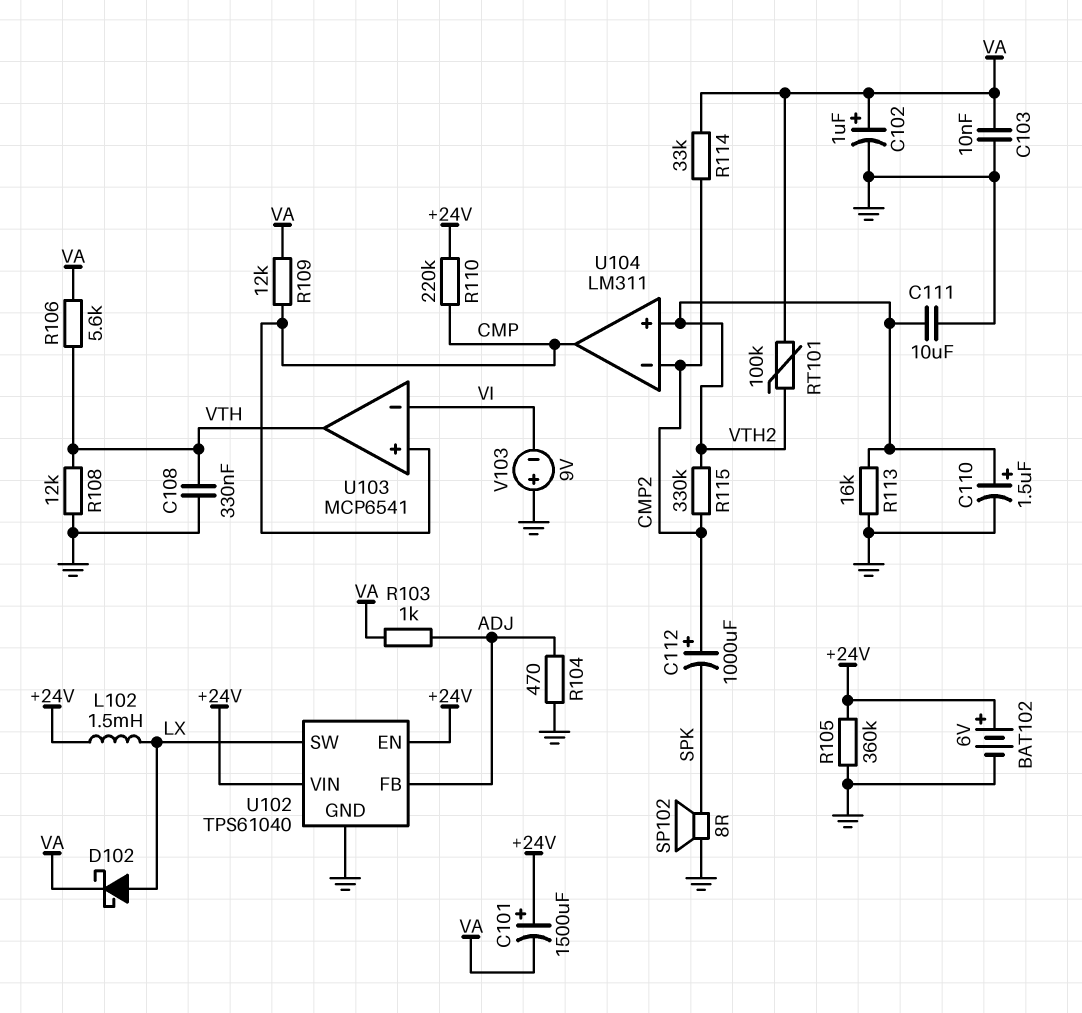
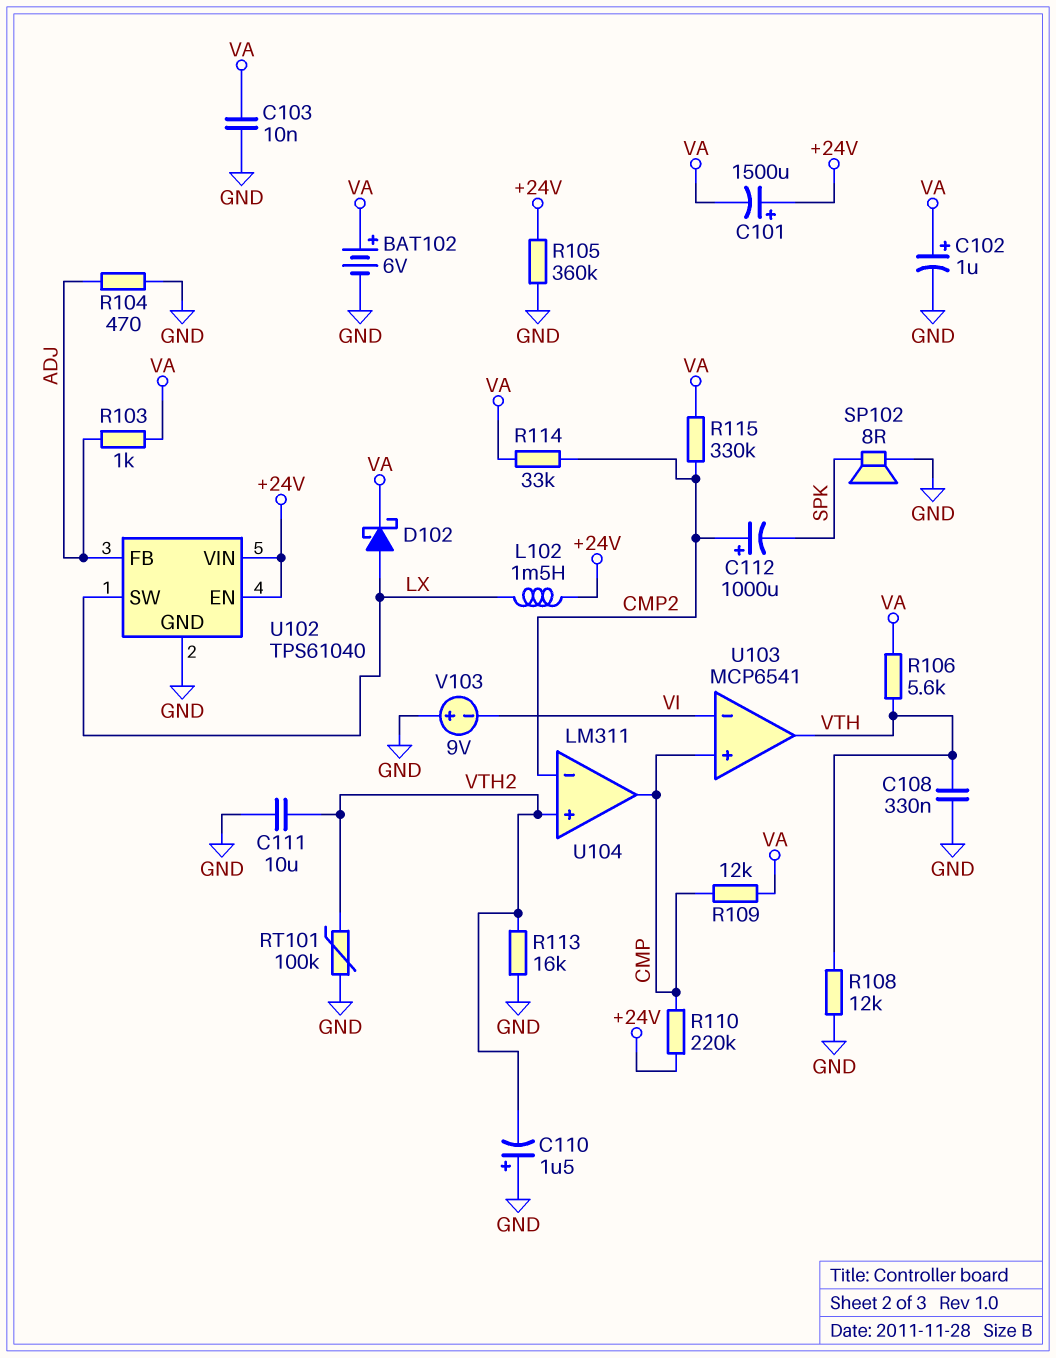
BAT102: 6V (plus +24V, minus GND) -> 6V (plus VA, minus GND)
C110: 1.5uF (plus VTH2, minus GND) -> 1.5uF (plus GND, minus VTH2)
R115: 330k (CMP2, VTH2) -> 330k (CMP2, VA)
RT101: 100k (VA, VTH2) -> 100k (GND, VTH2)

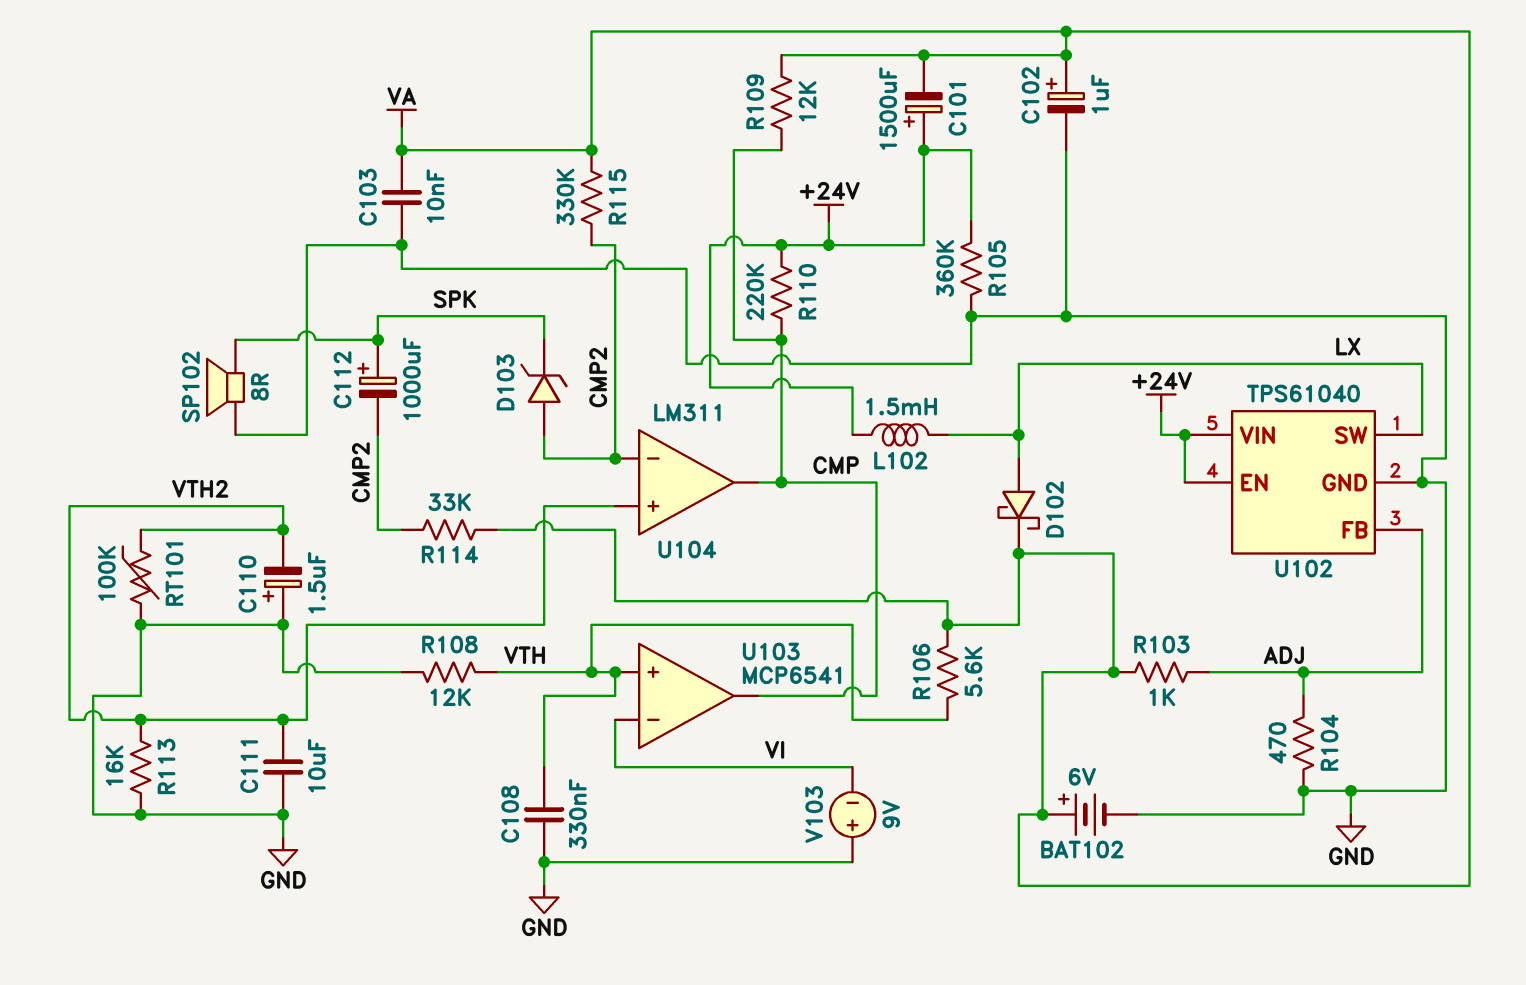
C112: 1000uF (plus CMP2, minus SPK) -> 1000uF (plus SPK, minus CMP2)
D103: none -> zener (A CMP2, K SPK)
U103 pin in+: CMP -> VTH
U103 pin out: VTH -> CMP

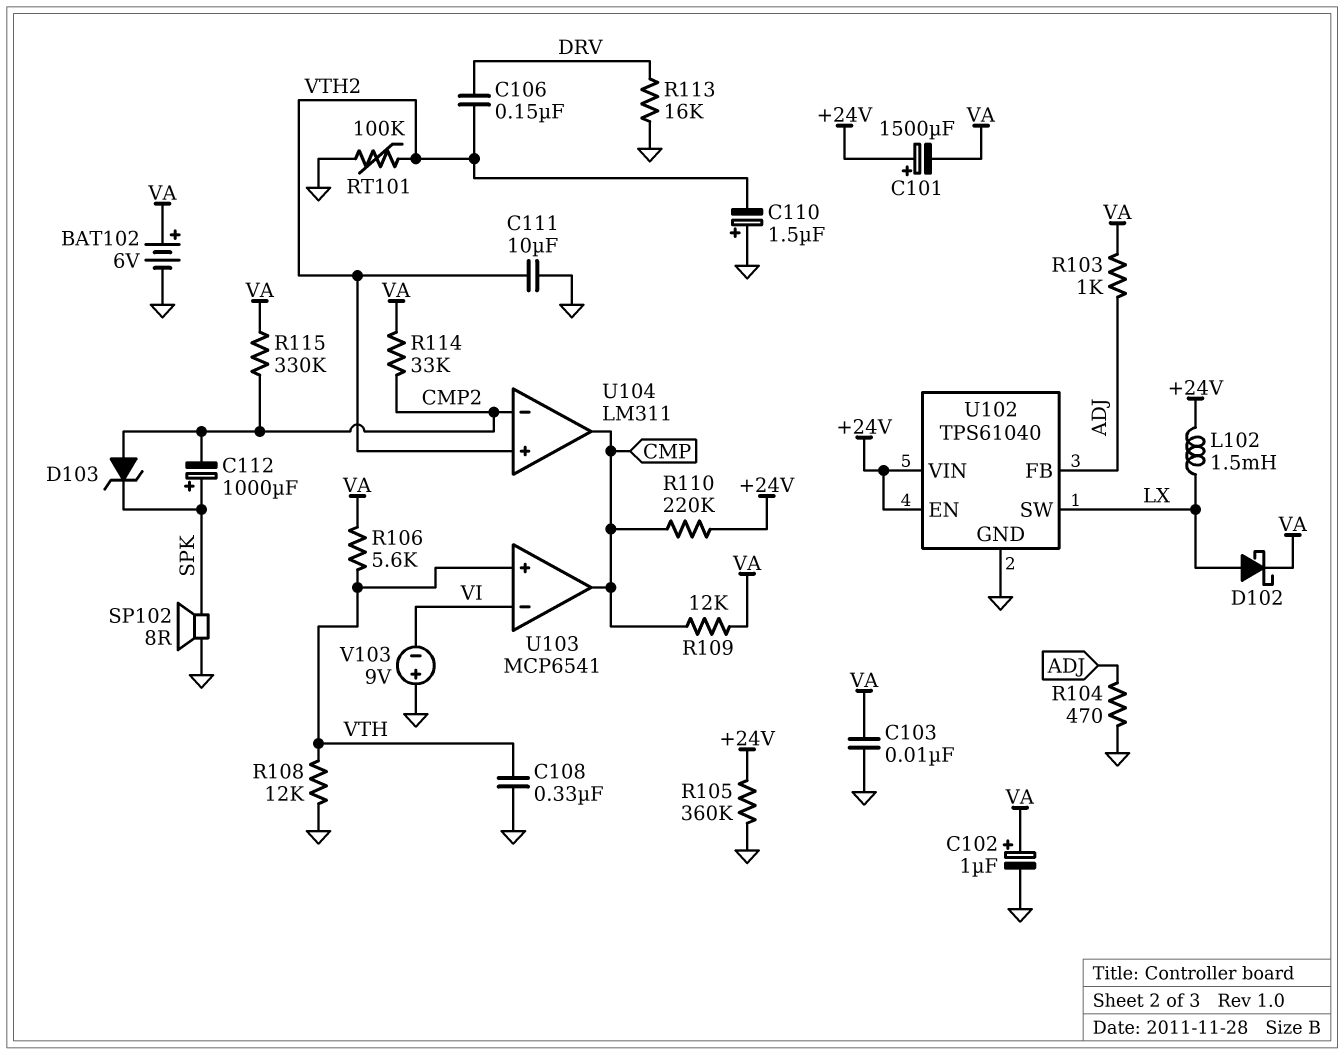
C106: none -> 150nF (DRV, VTH2)
R113: 16k (GND, VTH2) -> 16k (DRV, GND)

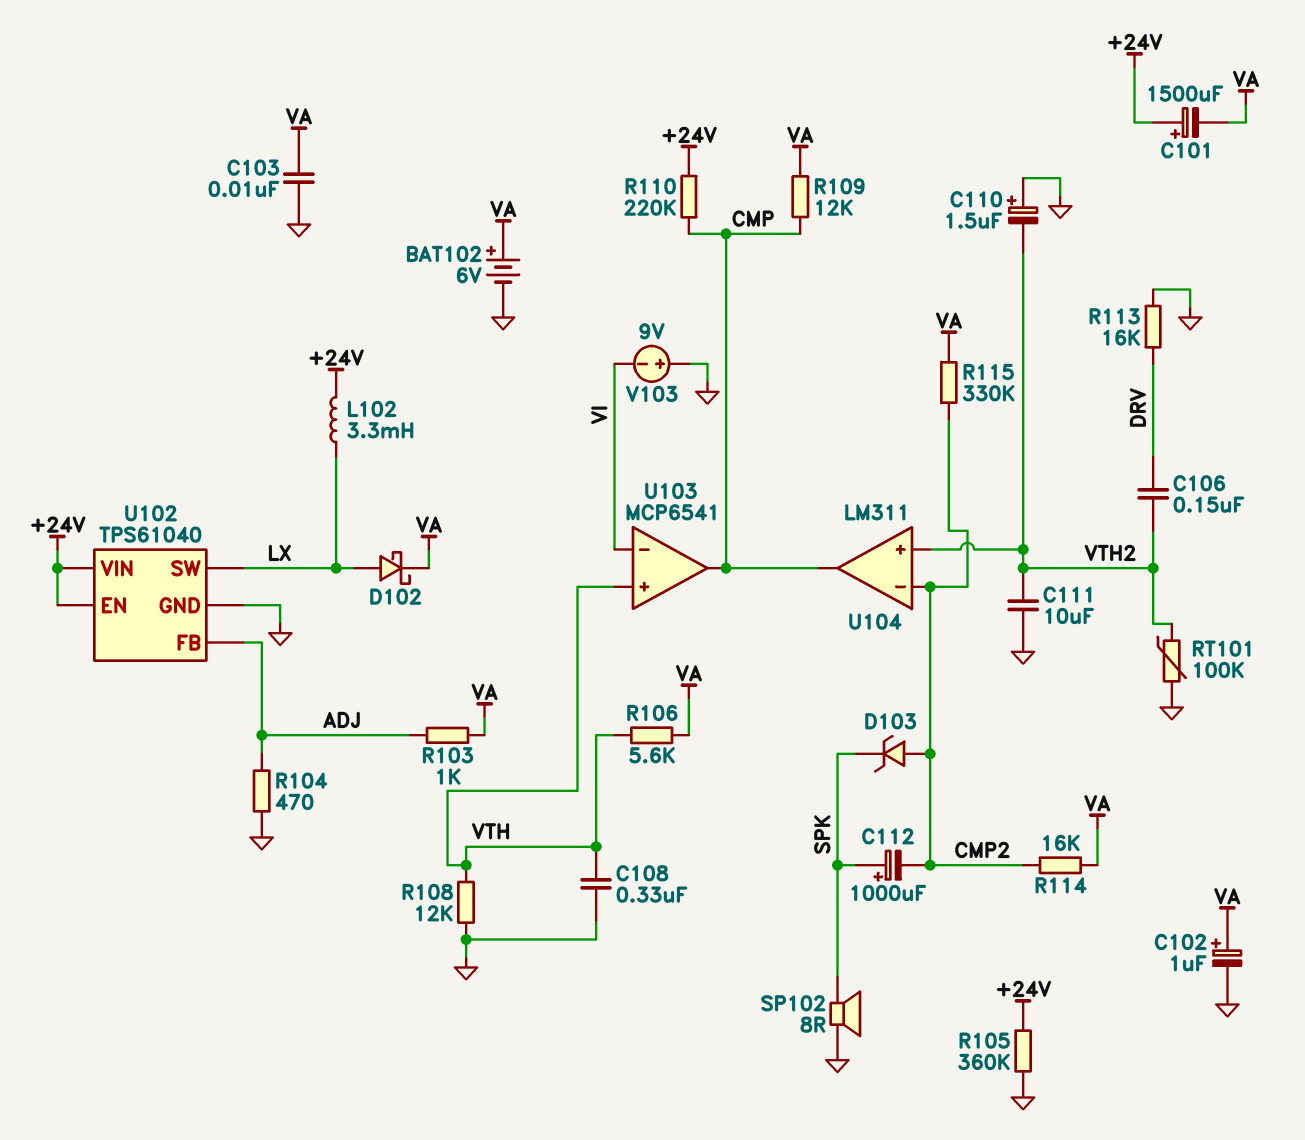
L102: 1.5mH (+24V, LX) -> 3.3mH (+24V, LX)
R114: 33k (CMP2, VA) -> 16k (CMP2, VA)

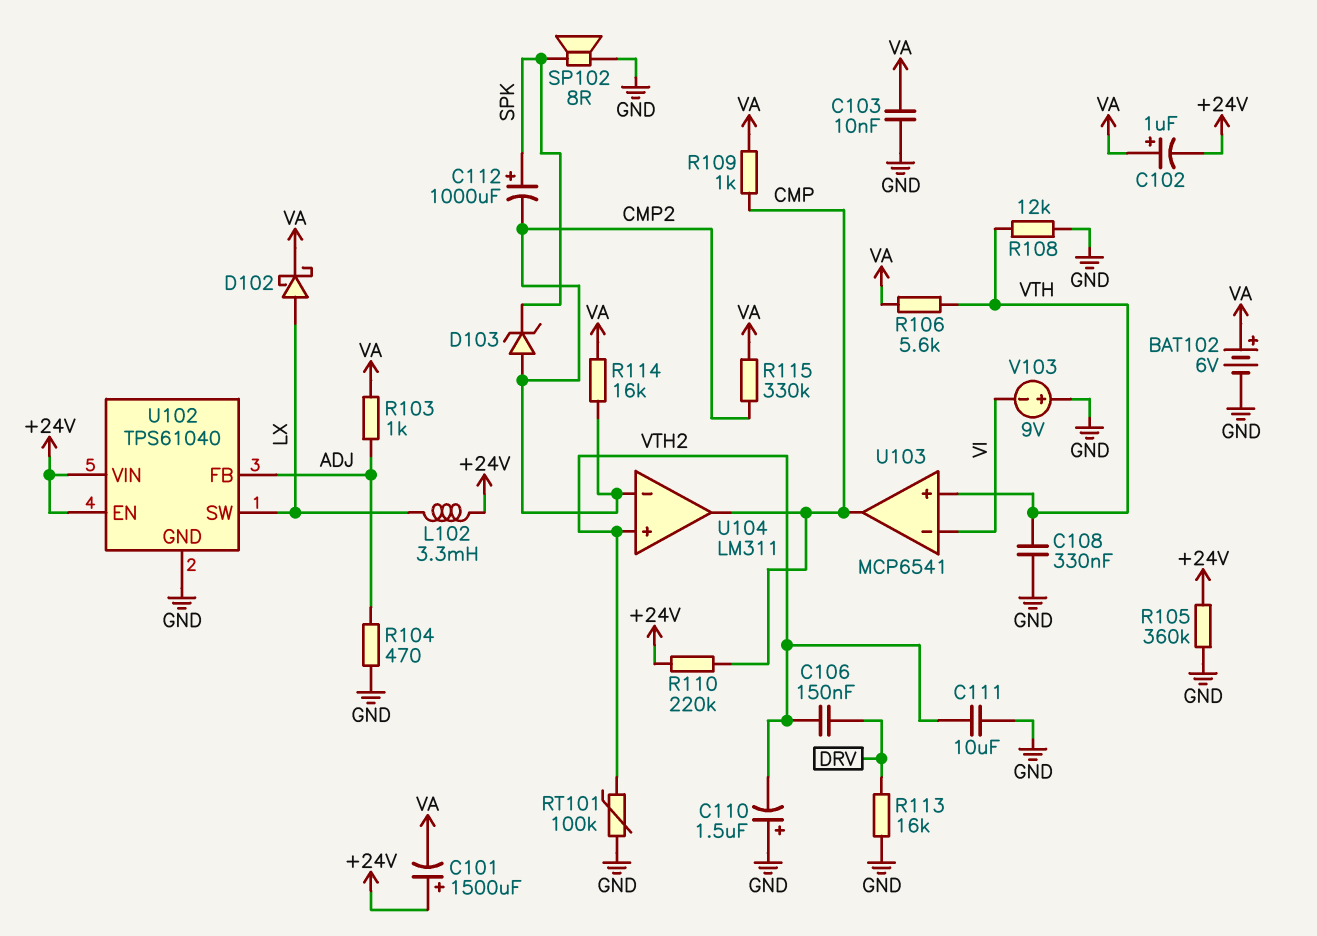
C102: 1uF (plus VA, minus GND) -> 1uF (plus VA, minus +24V)
R109: 12k (CMP, VA) -> 1k (CMP, VA)

